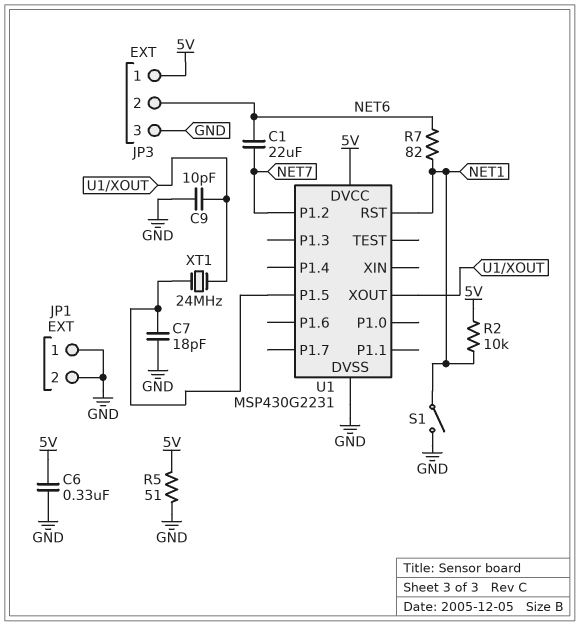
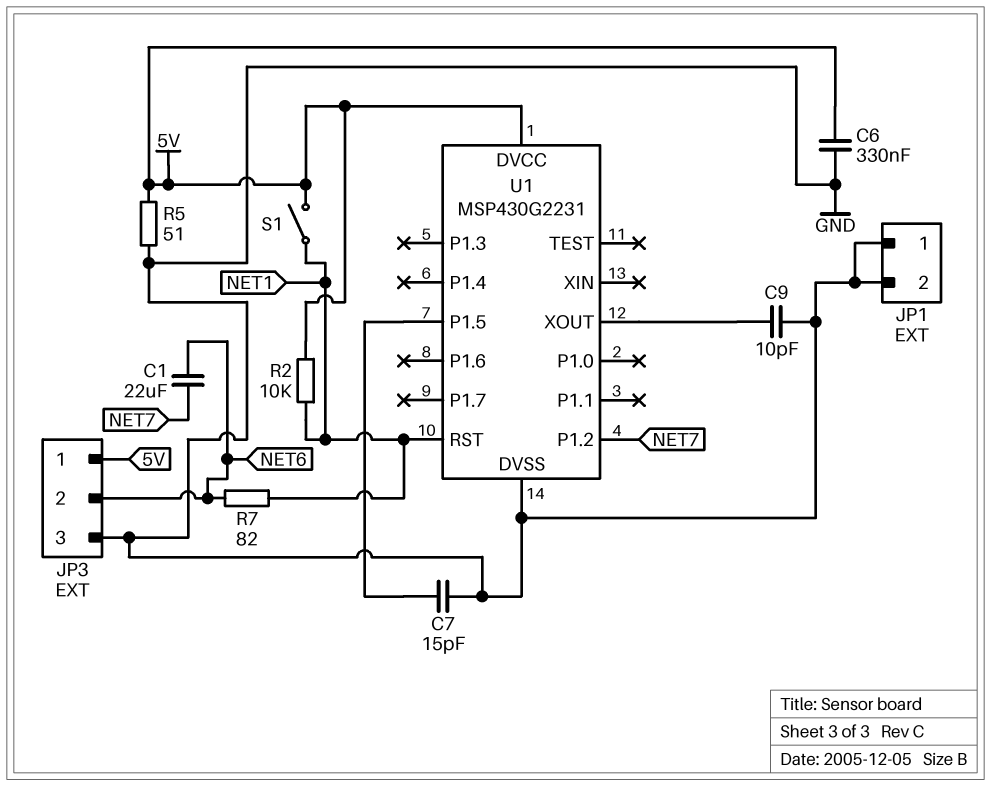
C7: 18pF (GND, U1/P1.5) -> 15pF (GND, U1/P1.5)
S1: switch (GND, NET1) -> switch (5V, NET1)
XT1: 24MHz (U1/P1.5, U1/XOUT) -> none

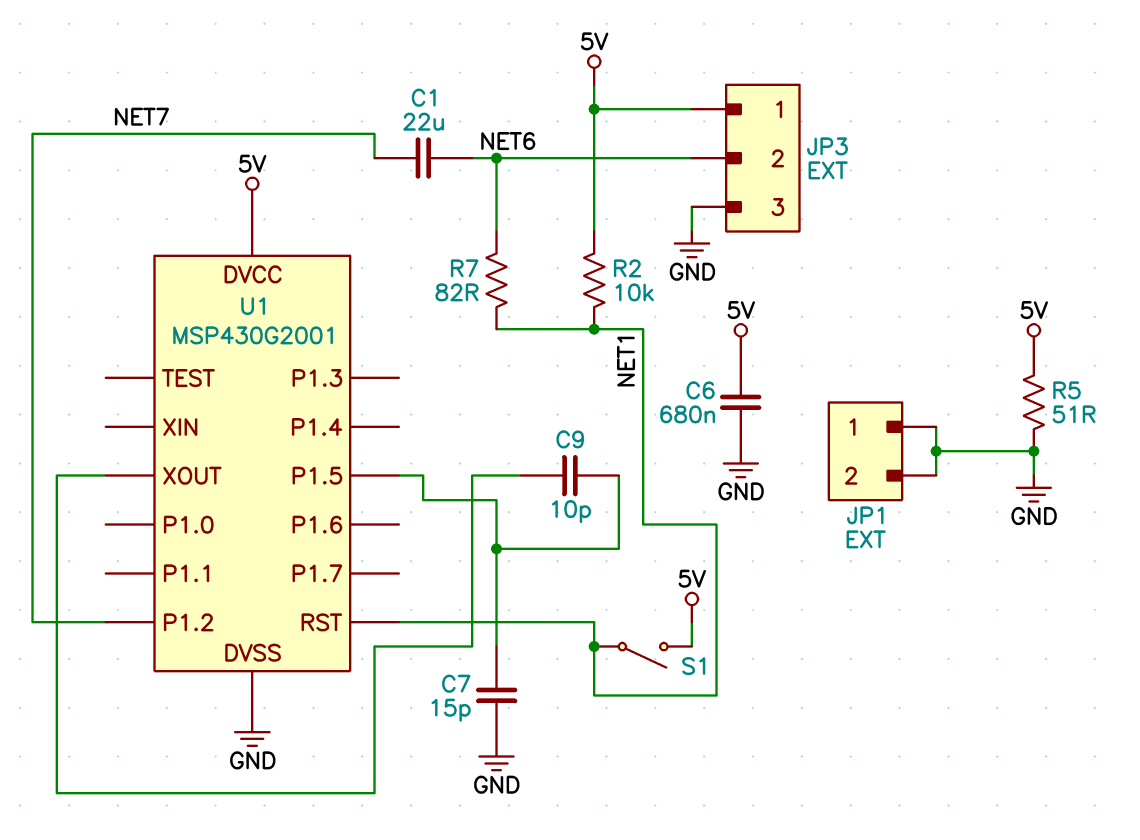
C6: 330nF (5V, GND) -> 680nF (5V, GND)
C9: 10pF (GND, U1/XOUT) -> 10pF (U1/P1.5, U1/XOUT)
U1: MSP430G2231 -> MSP430G2001

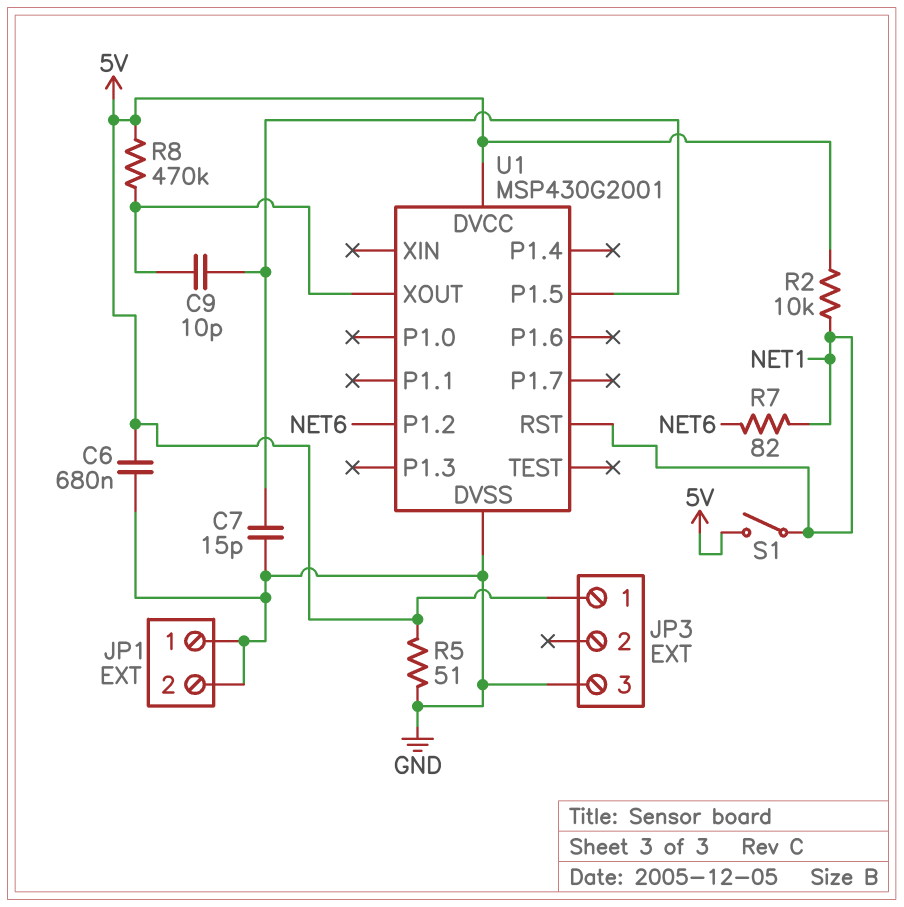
C1: 22uF (NET6, NET7) -> none
JP3 pin 2: NET6 -> none
R8: none -> 470k (5V, U1/XOUT)
U1 pin P1.2: NET7 -> NET6

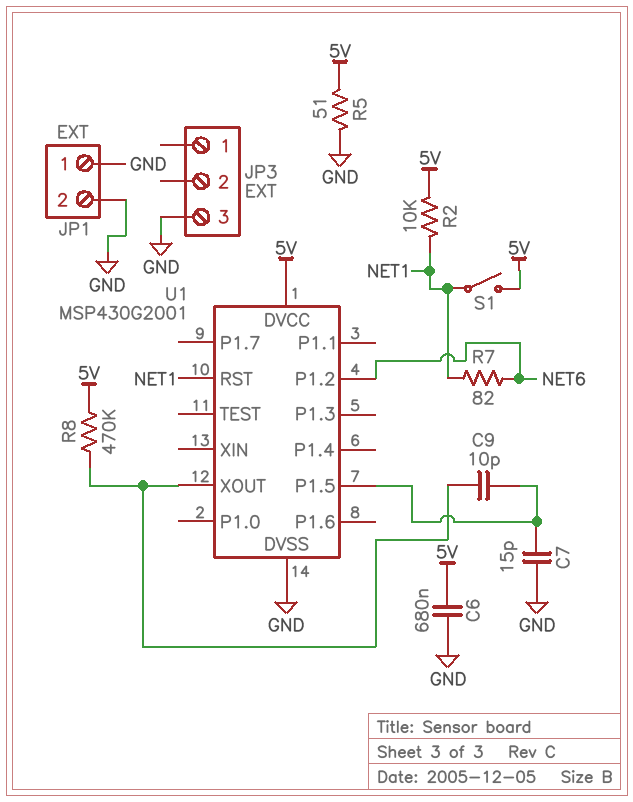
JP3 pin 1: 5V -> none

